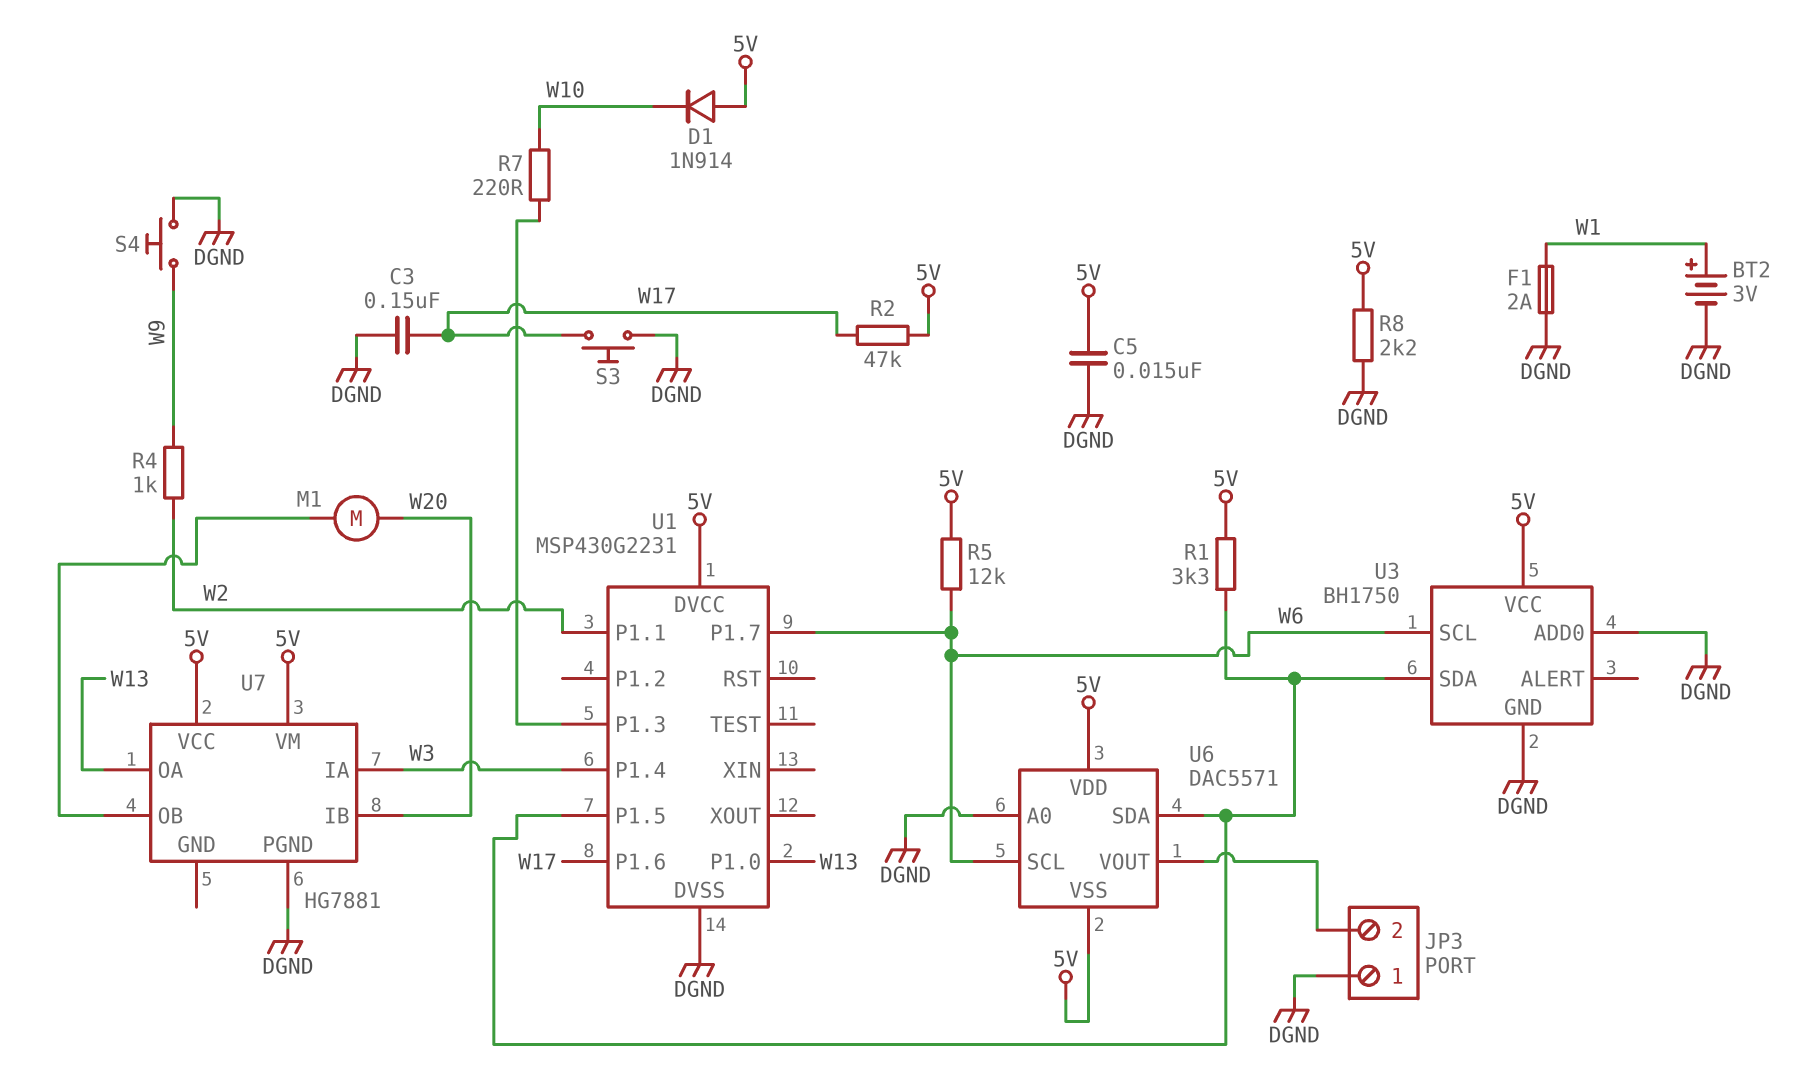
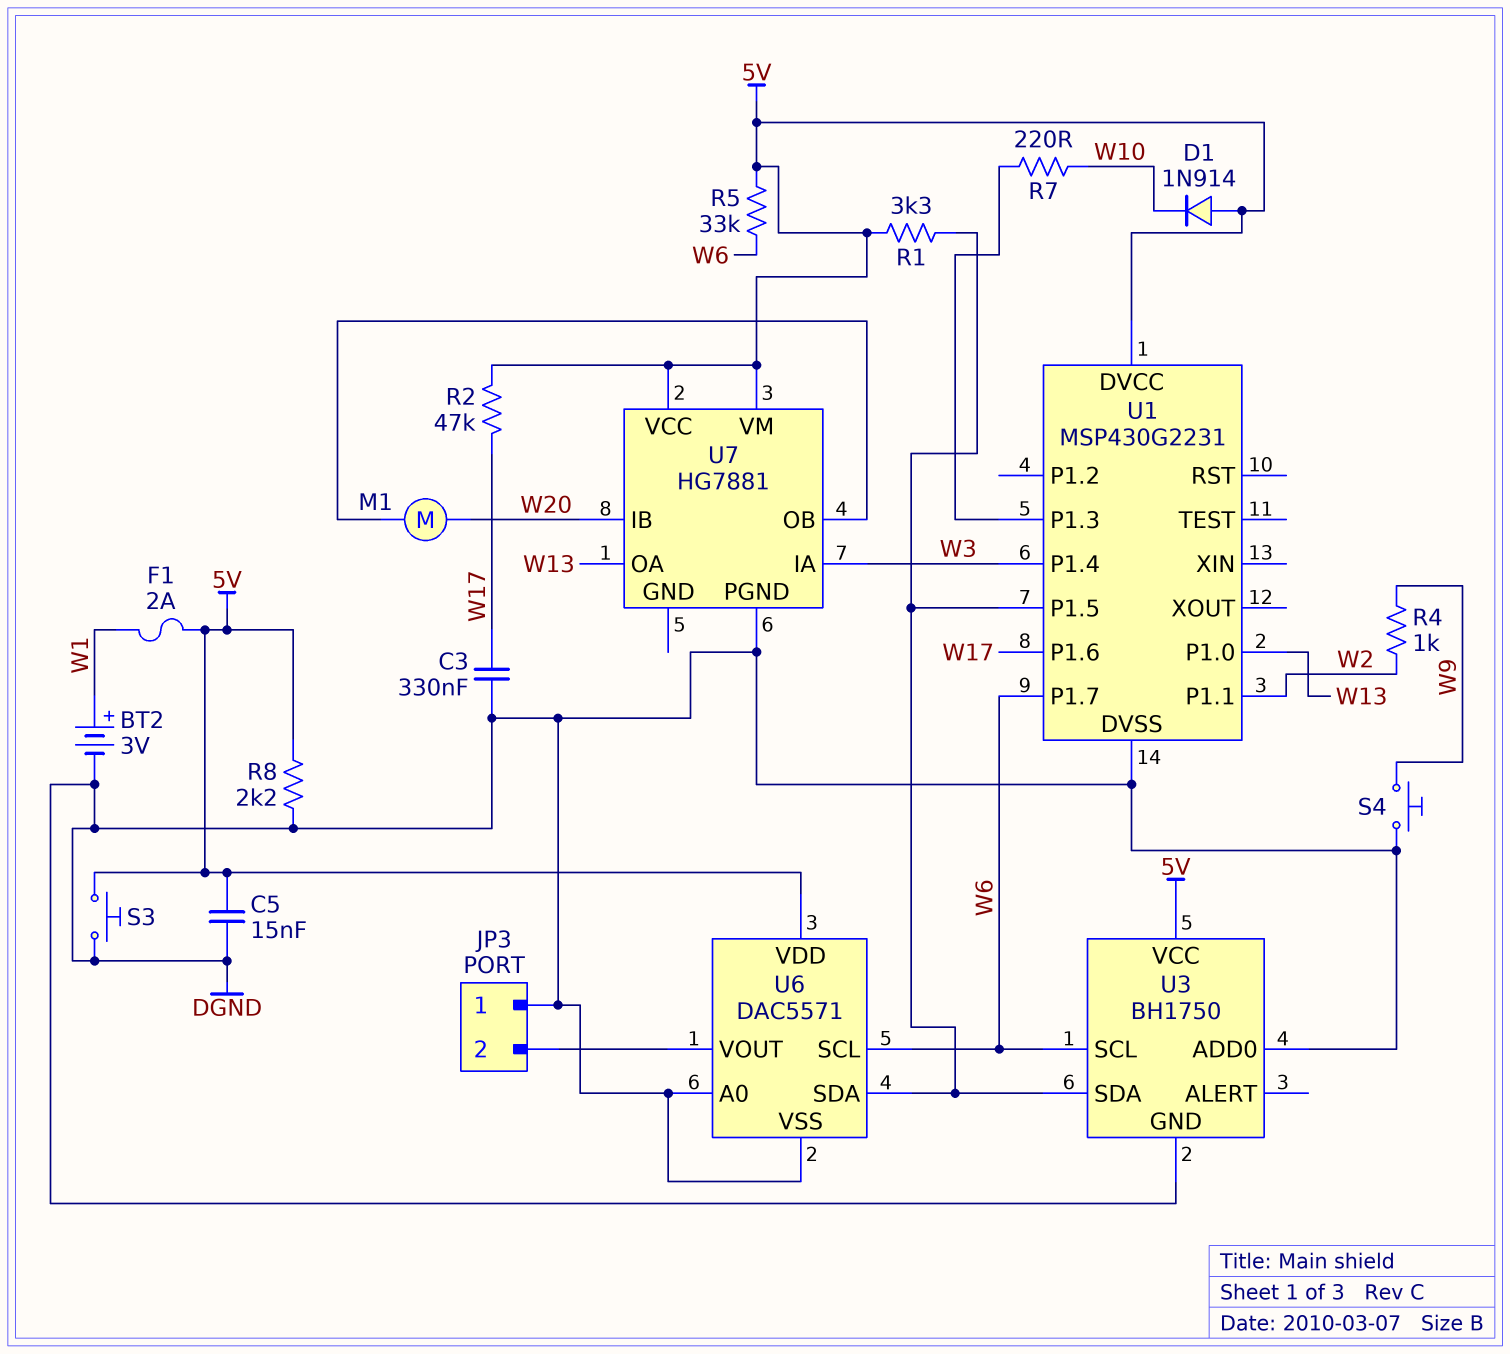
C3: 150nF (DGND, W17) -> 330nF (DGND, W17)
F1: 2A (DGND, W1) -> 2A (5V, W1)
R5: 12k (5V, W6) -> 33k (5V, W6)
S3: button (DGND, W17) -> button (5V, DGND)
U6 pin VSS: 5V -> DGND

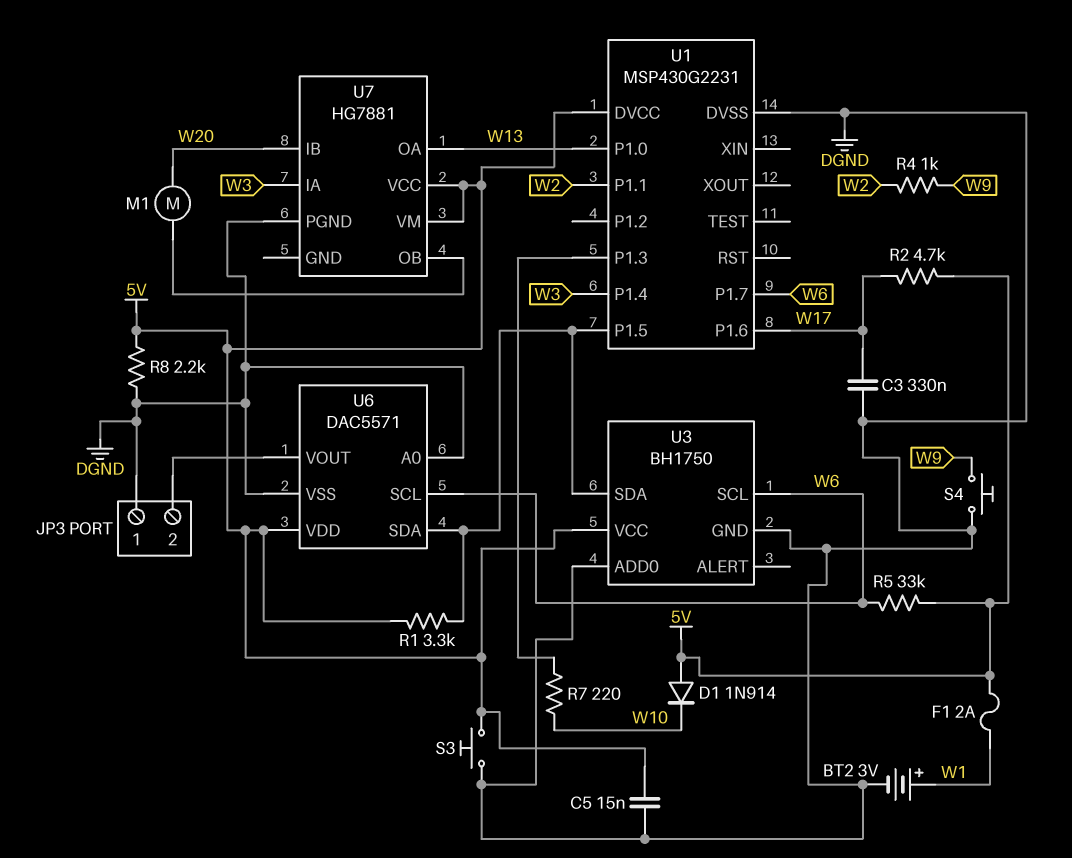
R2: 47k (5V, W17) -> 4.7k (5V, W17)

